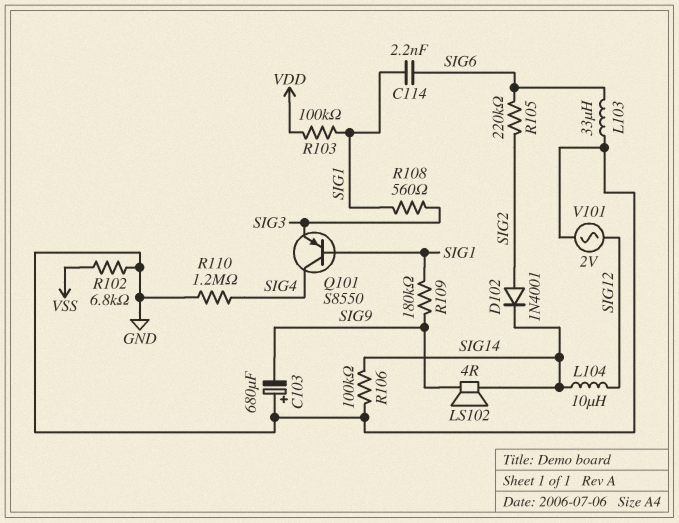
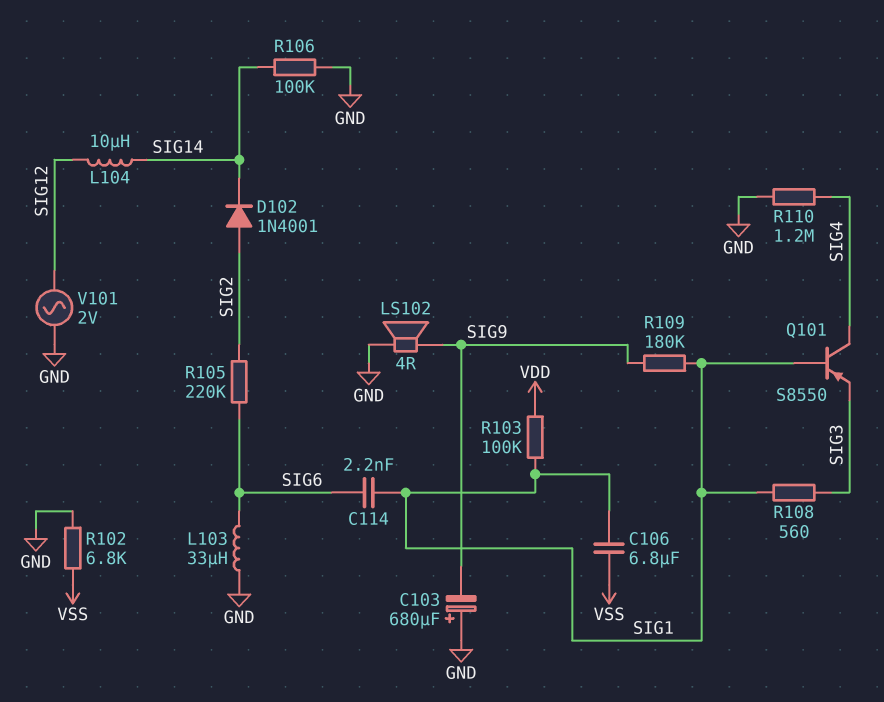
C106: none -> 6.8uF (SIG1, VSS)
LS102: speaker 4R (SIG9, SIG14) -> speaker 4R (GND, SIG9)

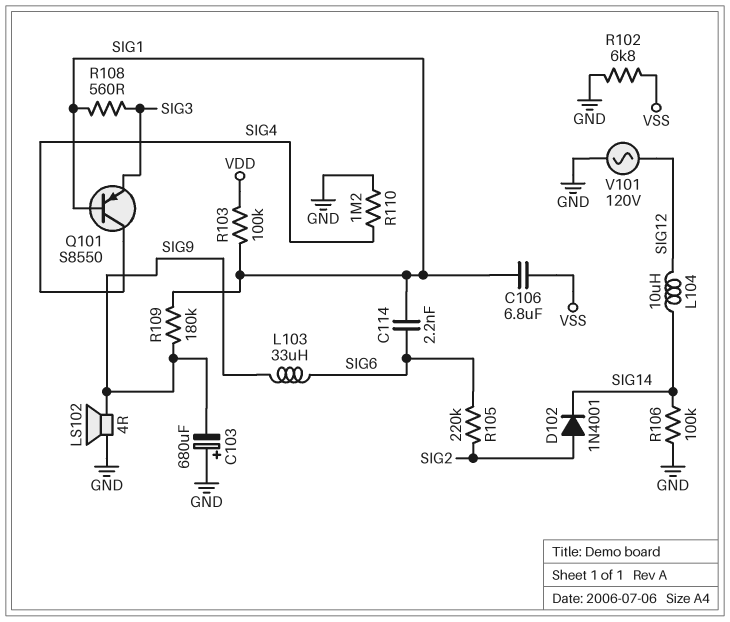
L103: 33uH (GND, SIG6) -> 33uH (SIG6, SIG9)
V101: AC 2V (GND, SIG12) -> AC 120V (GND, SIG12)

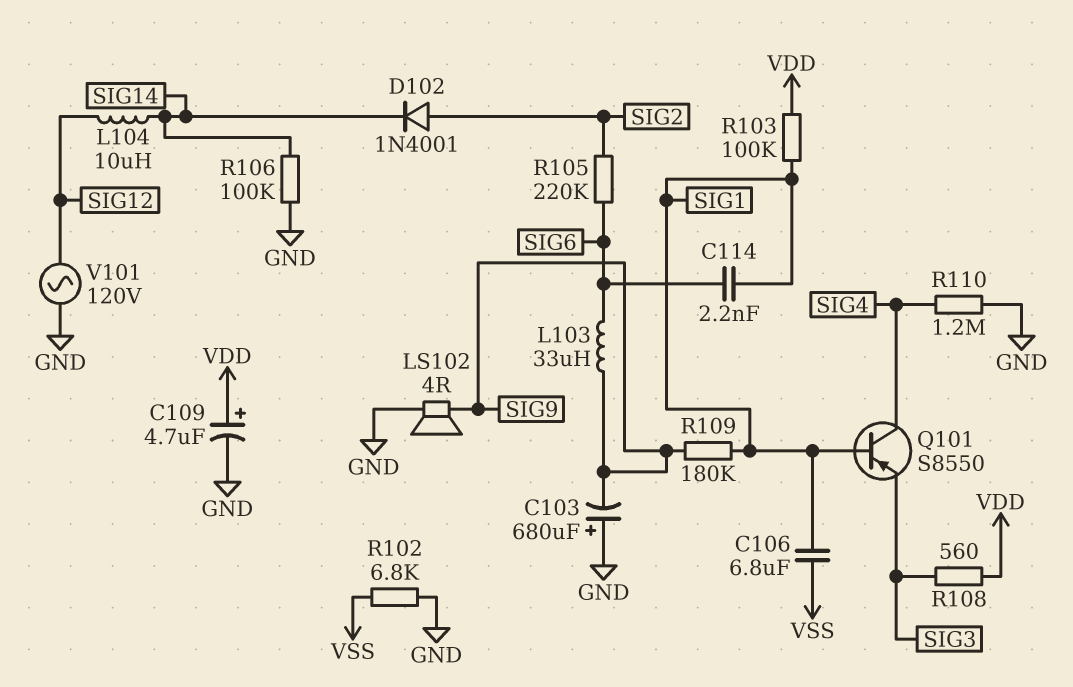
C109: none -> 4.7uF (plus VDD, minus GND)
R108: 560 (SIG1, SIG3) -> 560 (SIG3, VDD)

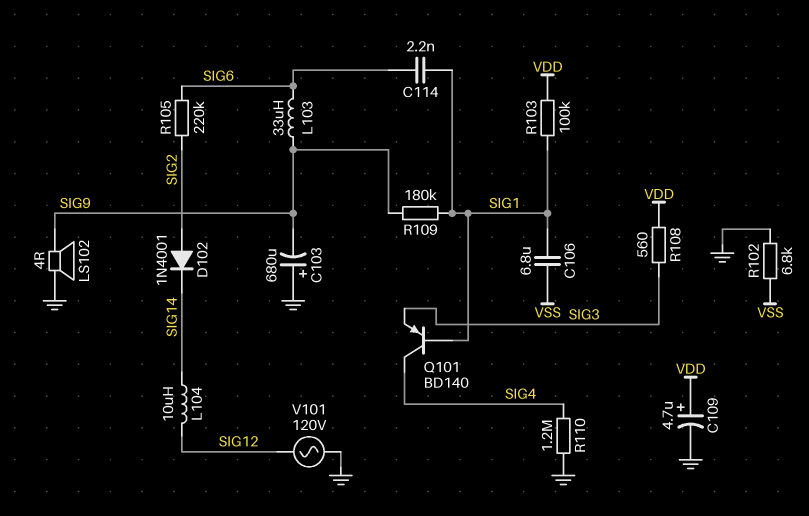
Q101: PNP S8550 (B SIG1, C SIG4, E SIG3) -> PNP BD140 (B SIG1, C SIG4, E SIG3)
R106: 100k (GND, SIG14) -> none

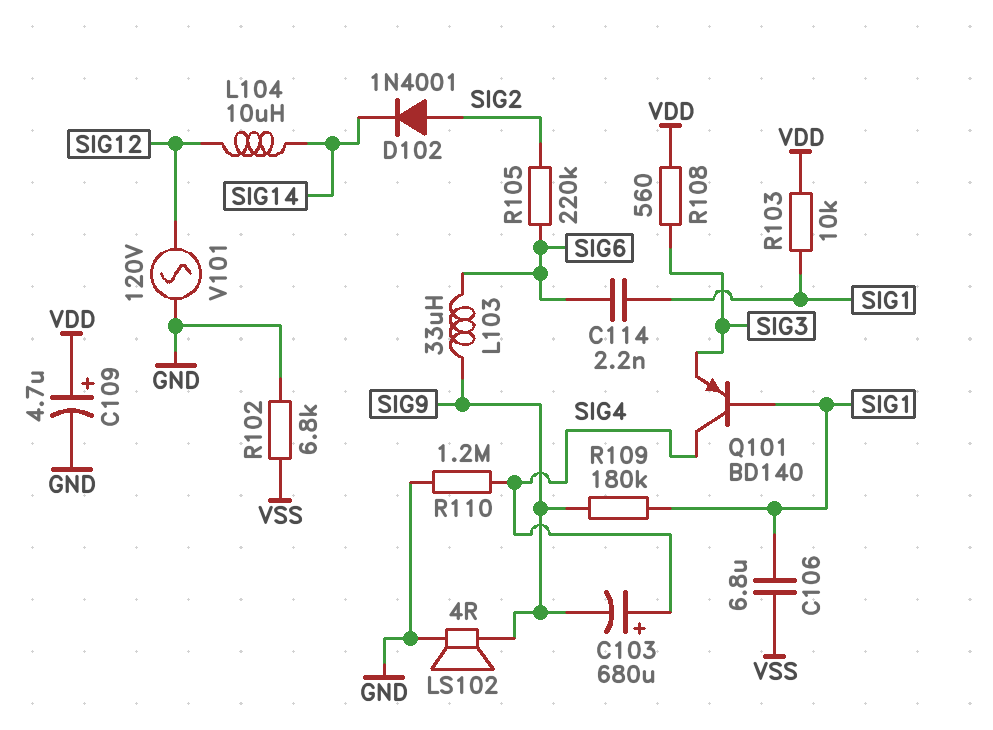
C103: 680uF (plus GND, minus SIG9) -> 680uF (plus SIG4, minus SIG9)
R103: 100k (SIG1, VDD) -> 10k (SIG1, VDD)

